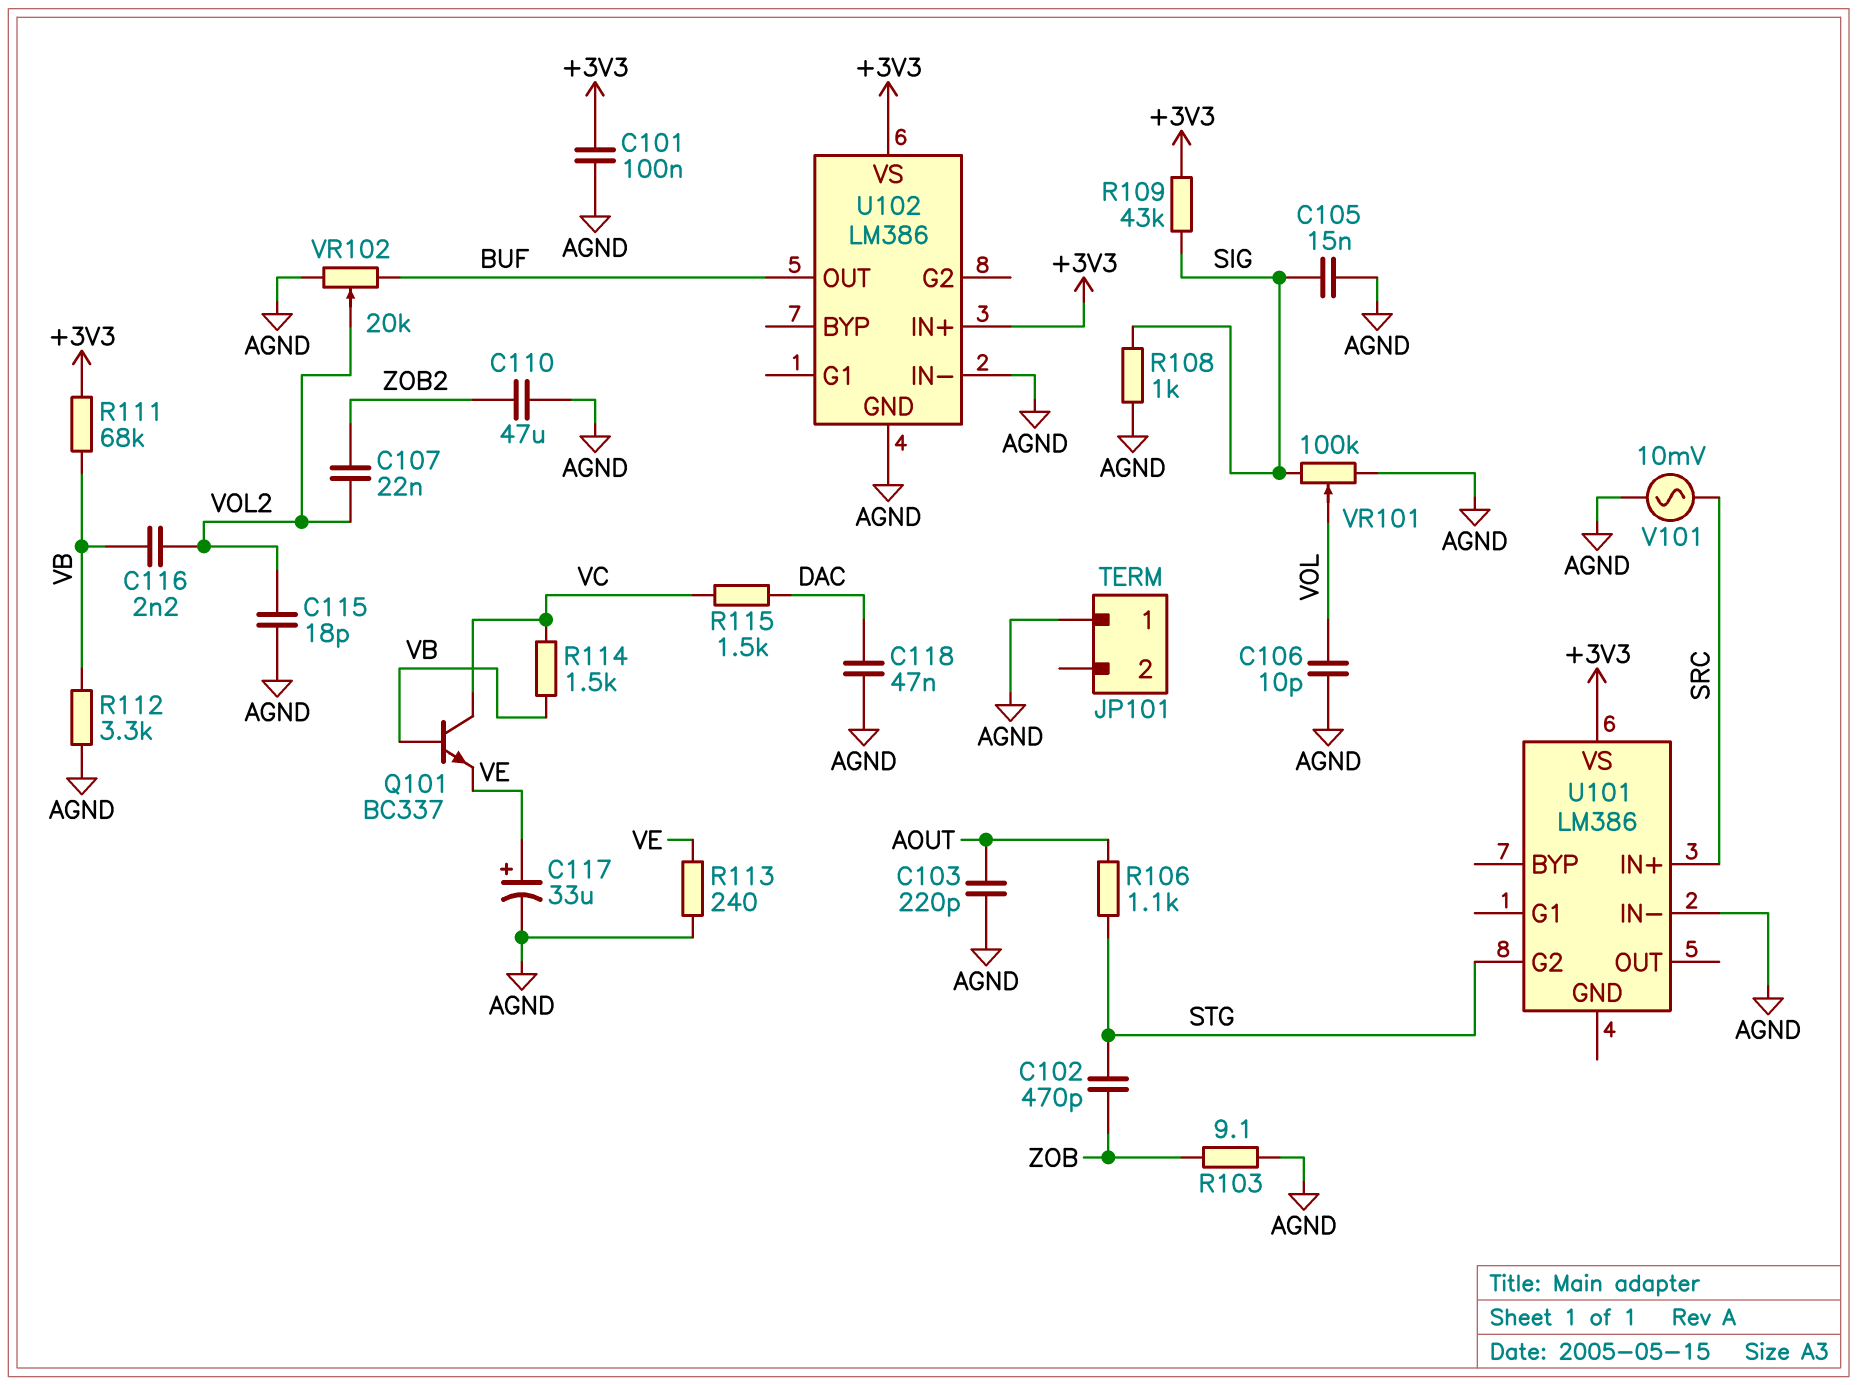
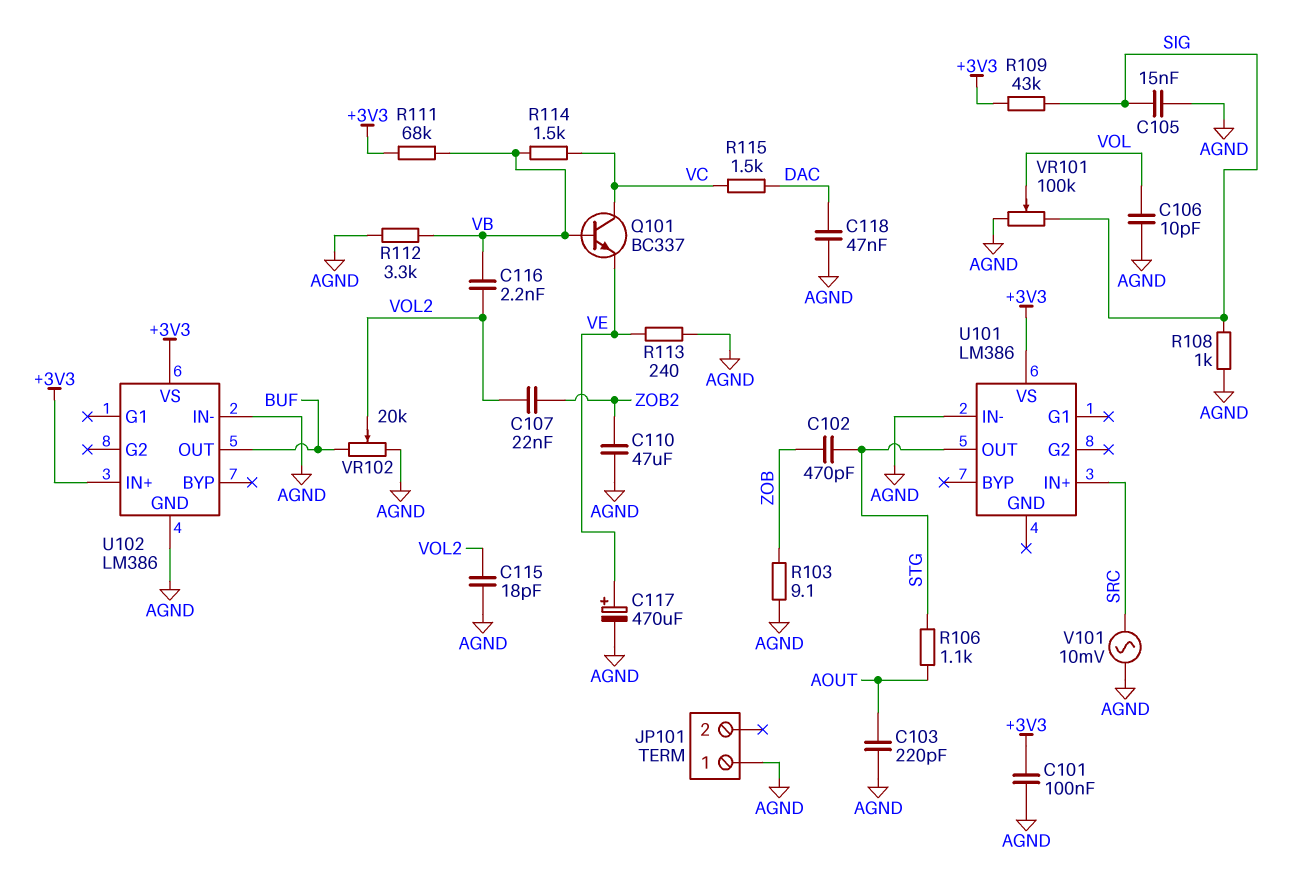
C117: 33uF (plus VE, minus AGND) -> 470uF (plus VE, minus AGND)
U101 pin G2: STG -> none
U101 pin OUT: none -> STG

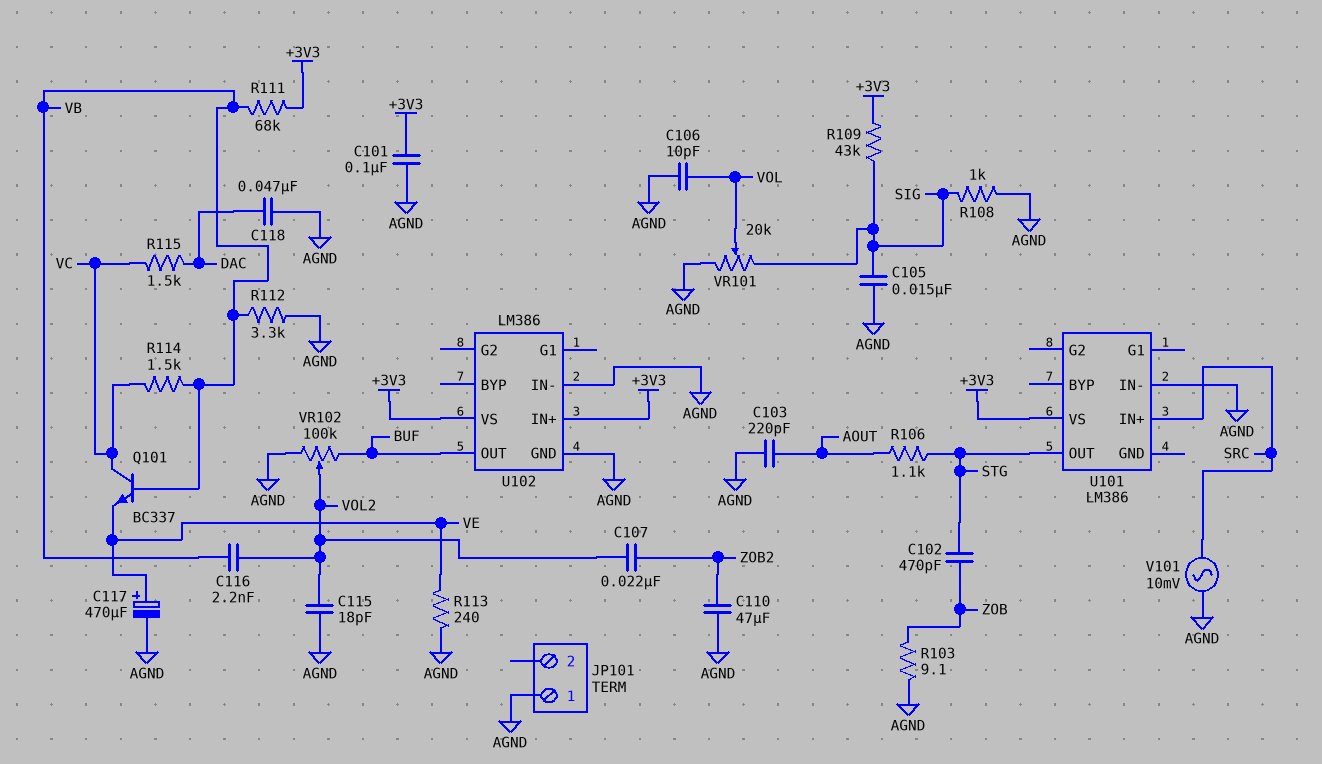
VR101: 100k (AGND, SIG, wiper VOL) -> 20k (AGND, SIG, wiper VOL)
VR102: 20k (AGND, BUF, wiper VOL2) -> 100k (AGND, BUF, wiper VOL2)

